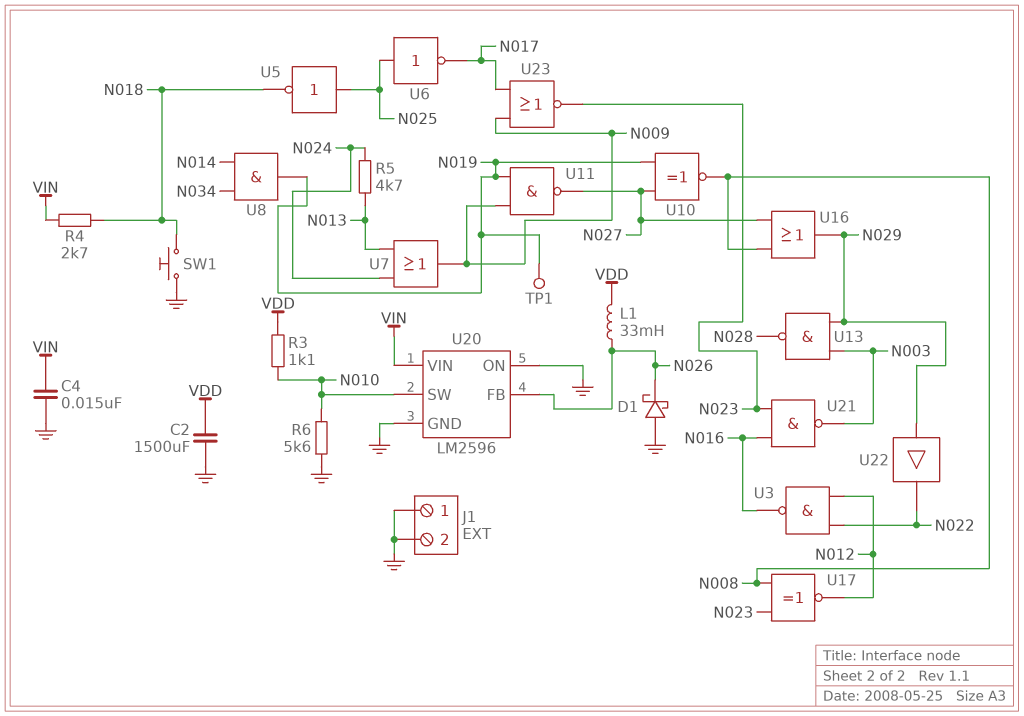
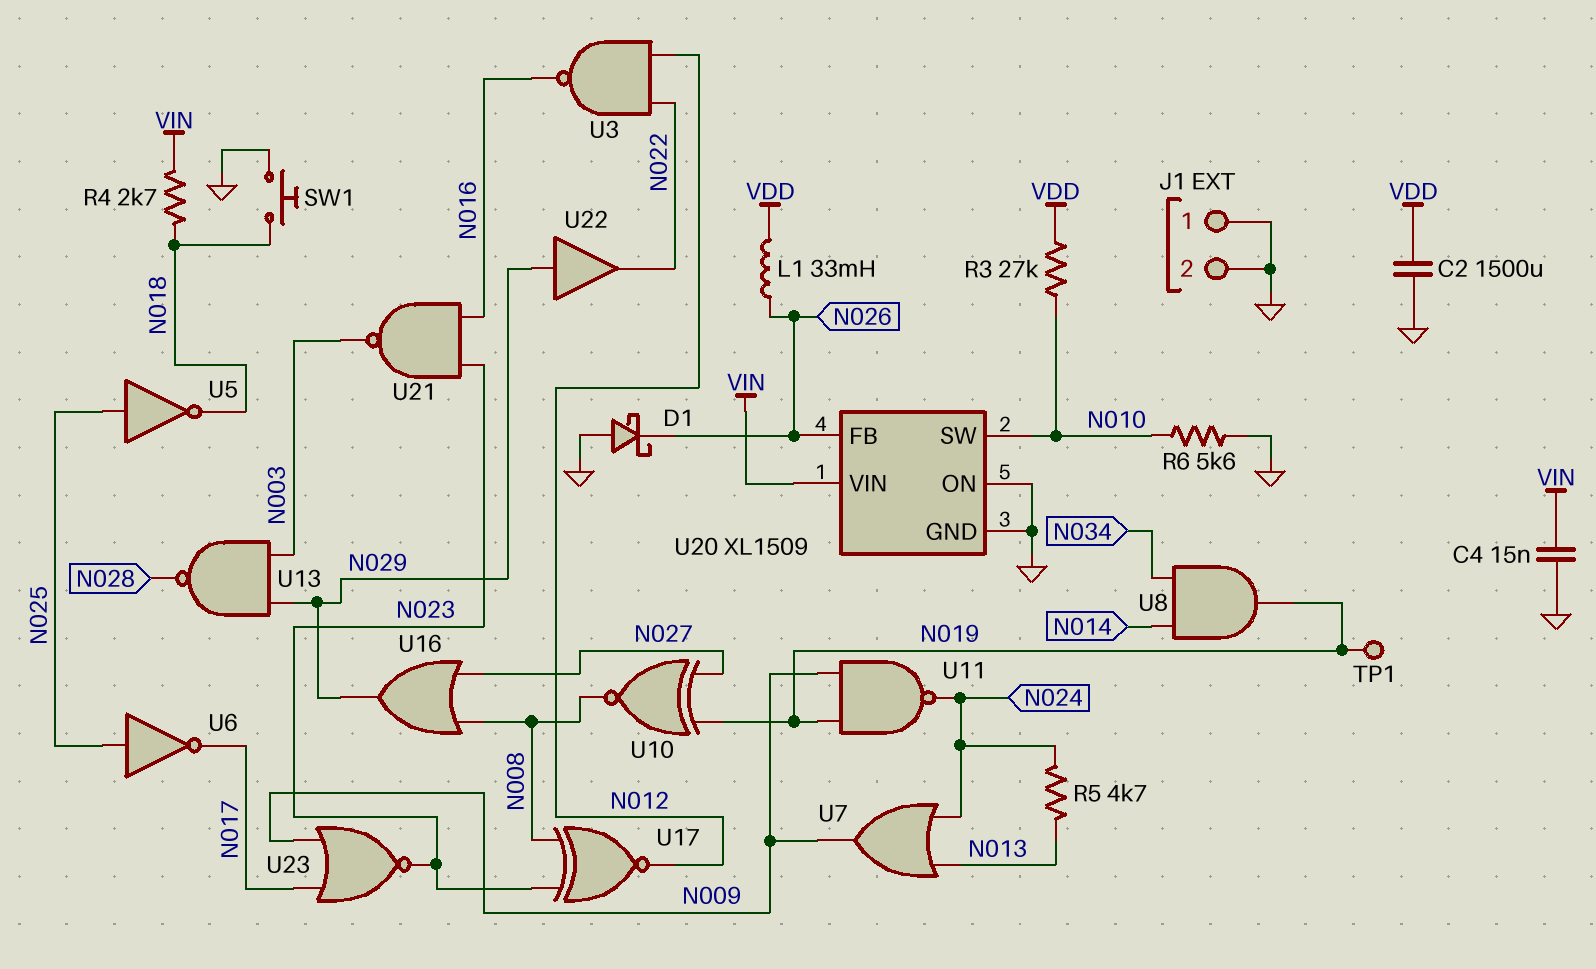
R3: 1.1k (N010, VDD) -> 27k (N010, VDD)
U11: NAND (in N009, in N019, out N027) -> NAND (in N009, in N019, out N024)
U20: LM2596 -> XL1509

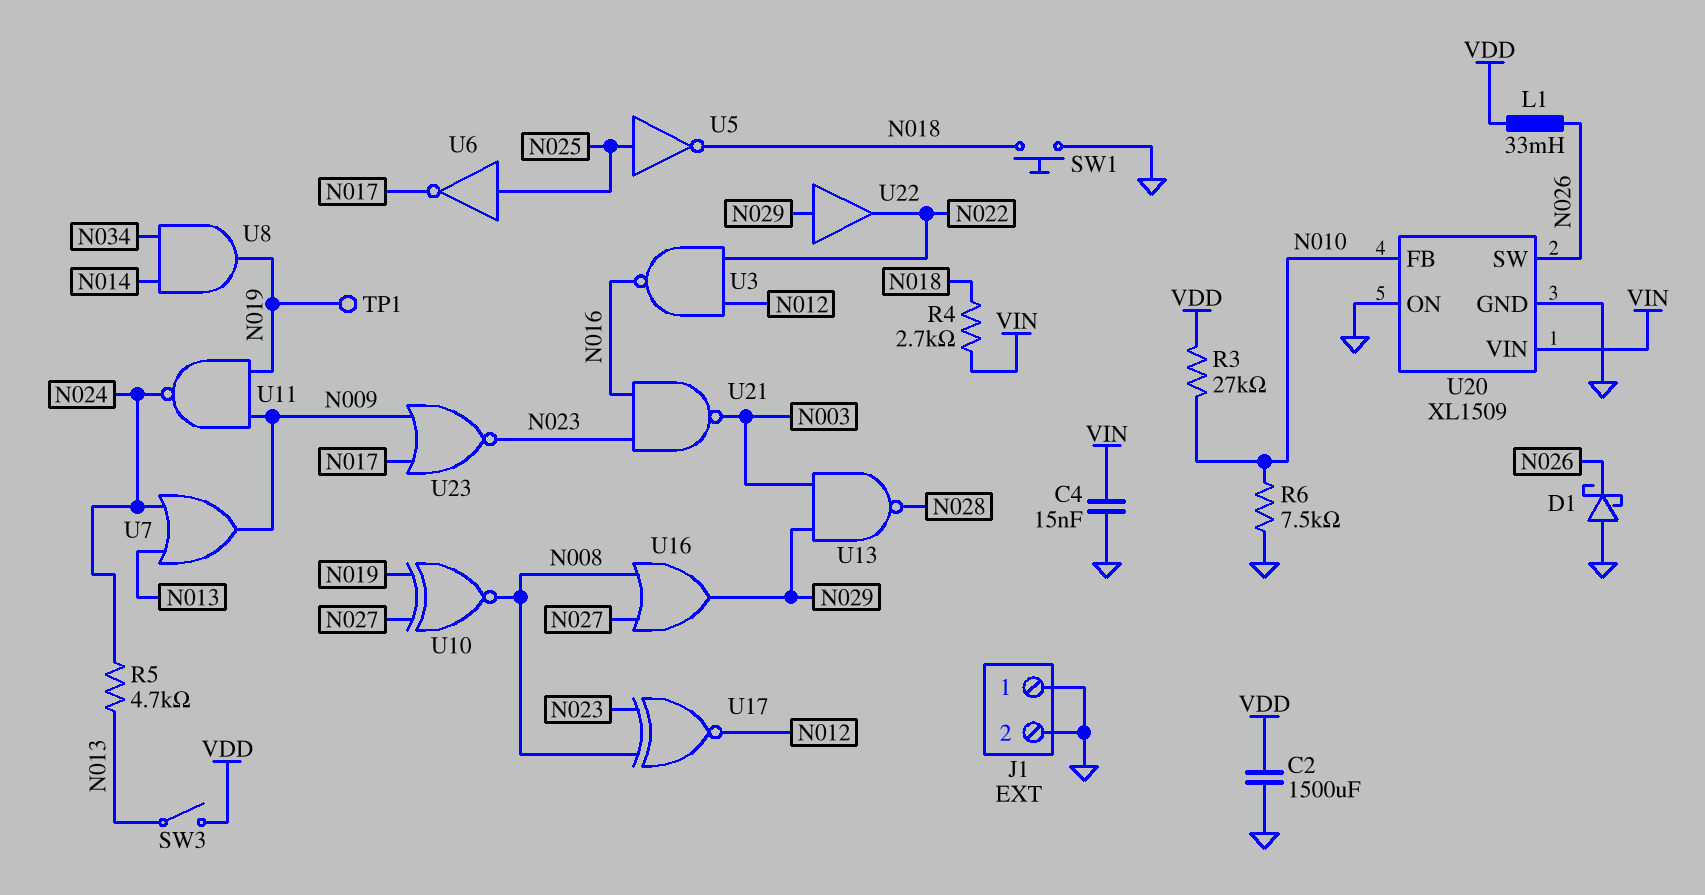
R6: 5.6k (GND, N010) -> 7.5k (GND, N010)
SW3: none -> switch (N013, VDD)
U20 pin FB: N026 -> N010
U20 pin SW: N010 -> N026

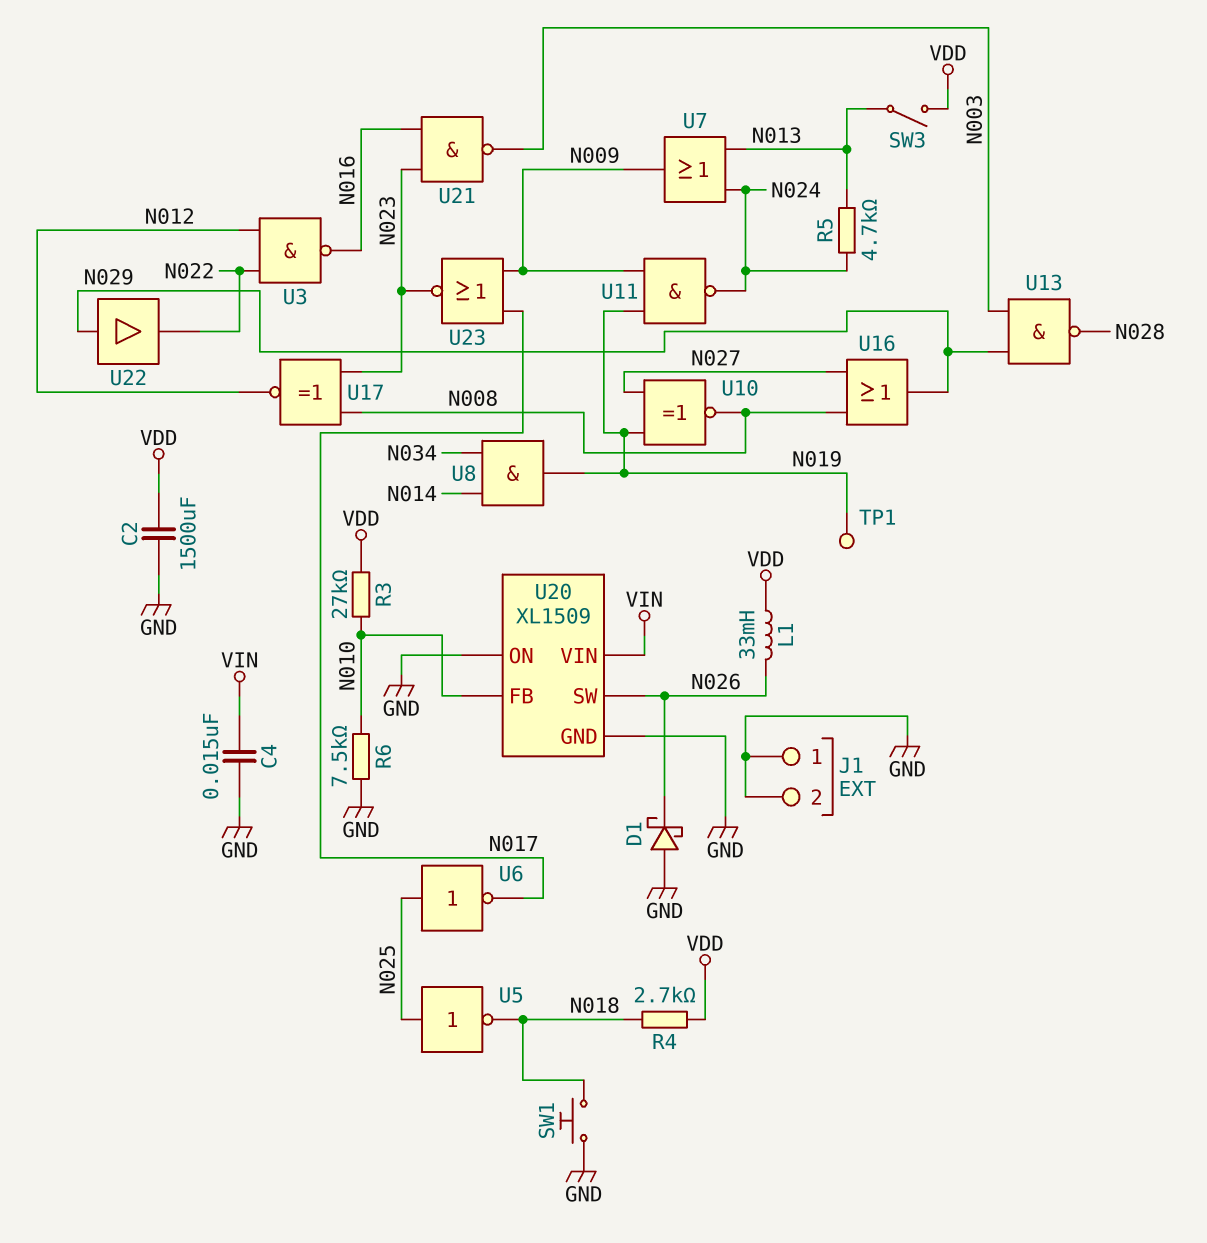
R4: 2.7k (N018, VIN) -> 2.7k (N018, VDD)

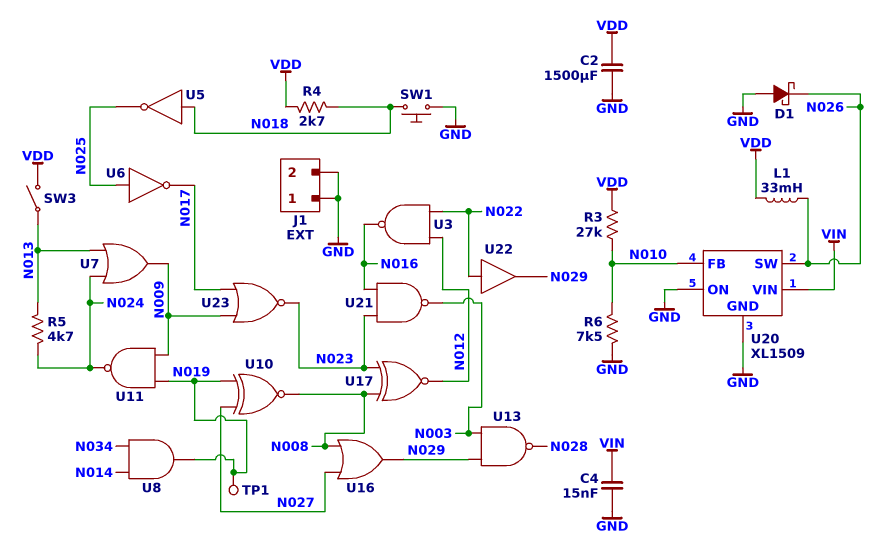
U5: NOT (in N025, out N018) -> NOT (in N018, out N025)
U22: buffer (in N029, out N022) -> buffer (in N022, out N029)

